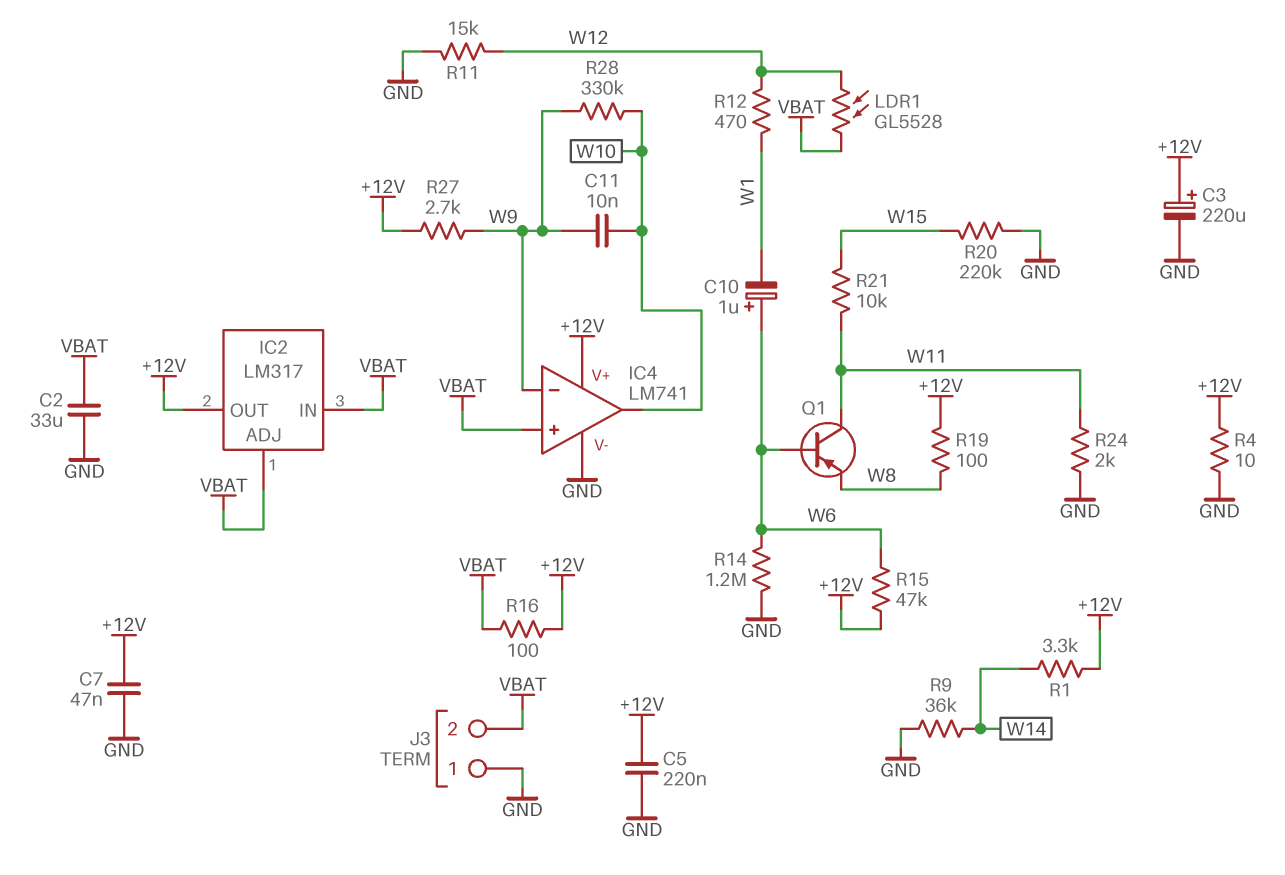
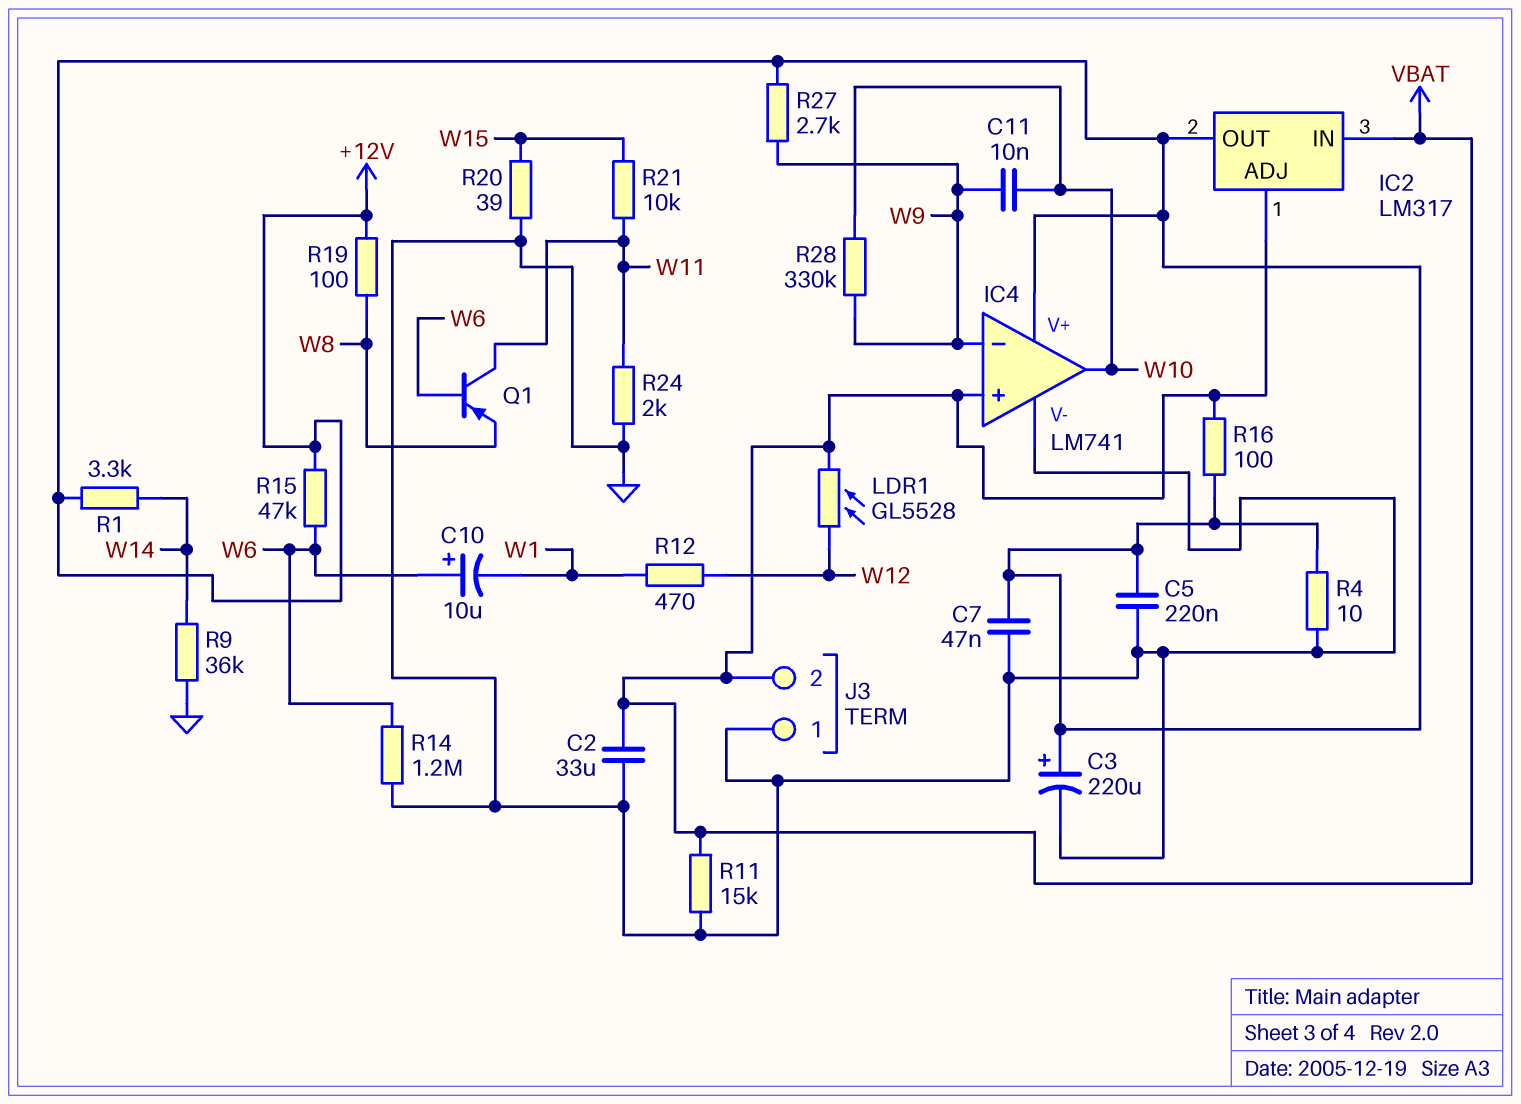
C10: 1uF (plus W6, minus W1) -> 10uF (plus W6, minus W1)
R11: 15k (GND, W12) -> 15k (GND, VBAT)
R20: 220k (GND, W15) -> 39 (GND, W15)

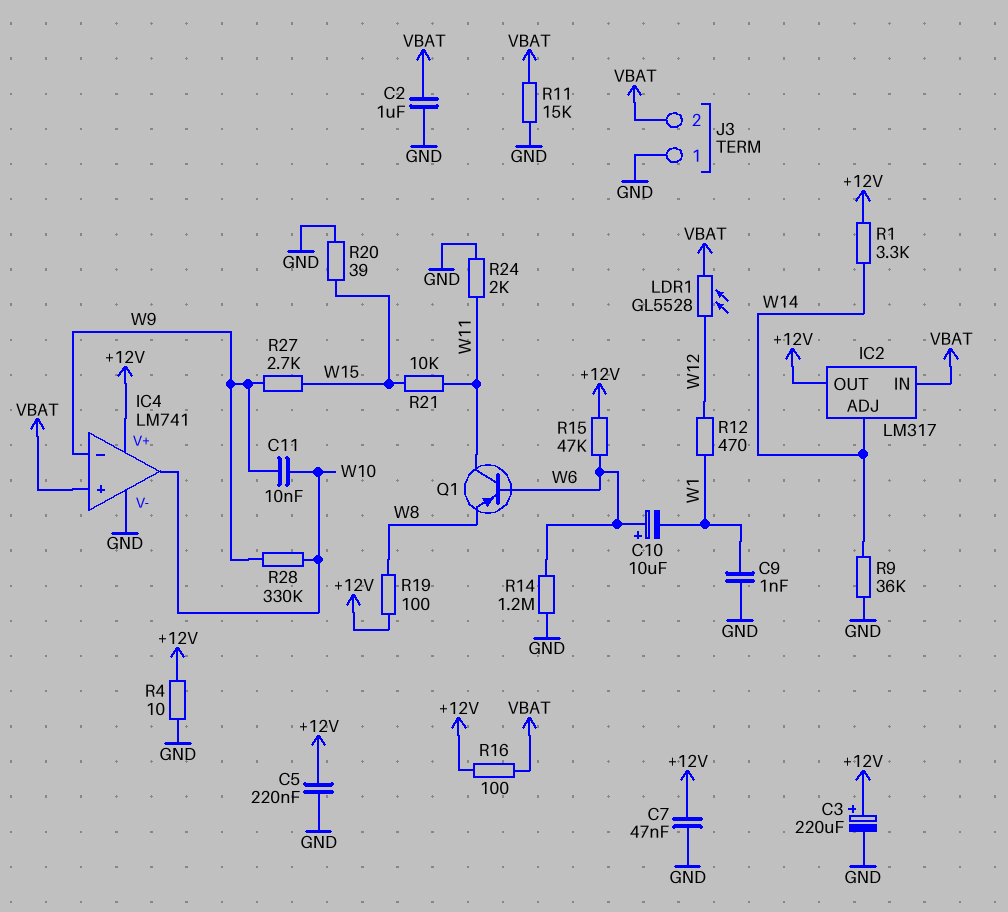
C2: 33uF (GND, VBAT) -> 1uF (GND, VBAT)
C9: none -> 1nF (GND, W1)
IC2 pin ADJ: VBAT -> W14
R27: 2.7k (+12V, W9) -> 2.7k (W9, W15)

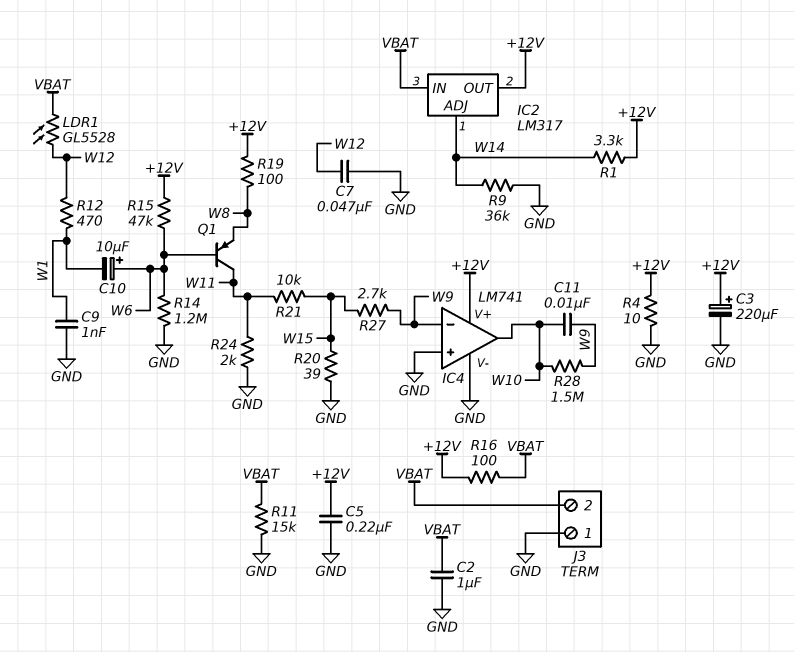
C7: 47nF (+12V, GND) -> 47nF (GND, W12)
IC4 pin in+: VBAT -> GND
R28: 330k (W9, W10) -> 1.5M (W9, W10)

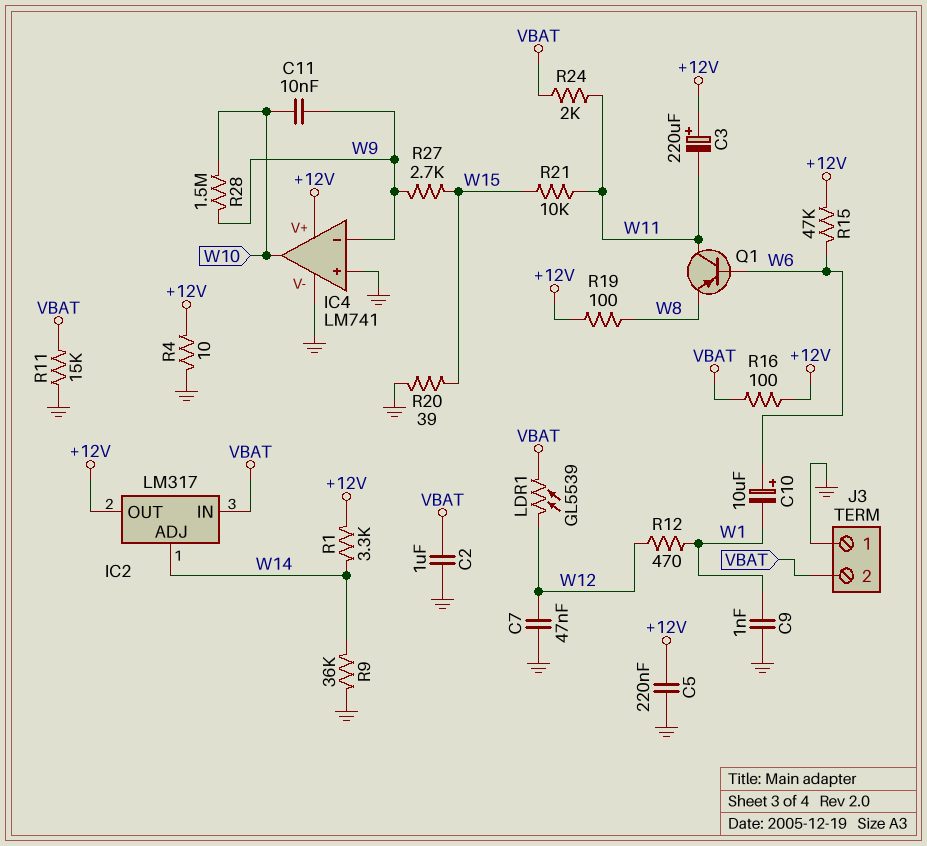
C3: 220uF (plus +12V, minus GND) -> 220uF (plus +12V, minus W11)
LDR1: GL5528 (VBAT, W12) -> GL5539 (VBAT, W12)
R14: 1.2M (GND, W6) -> none
R24: 2k (GND, W11) -> 2k (VBAT, W11)

